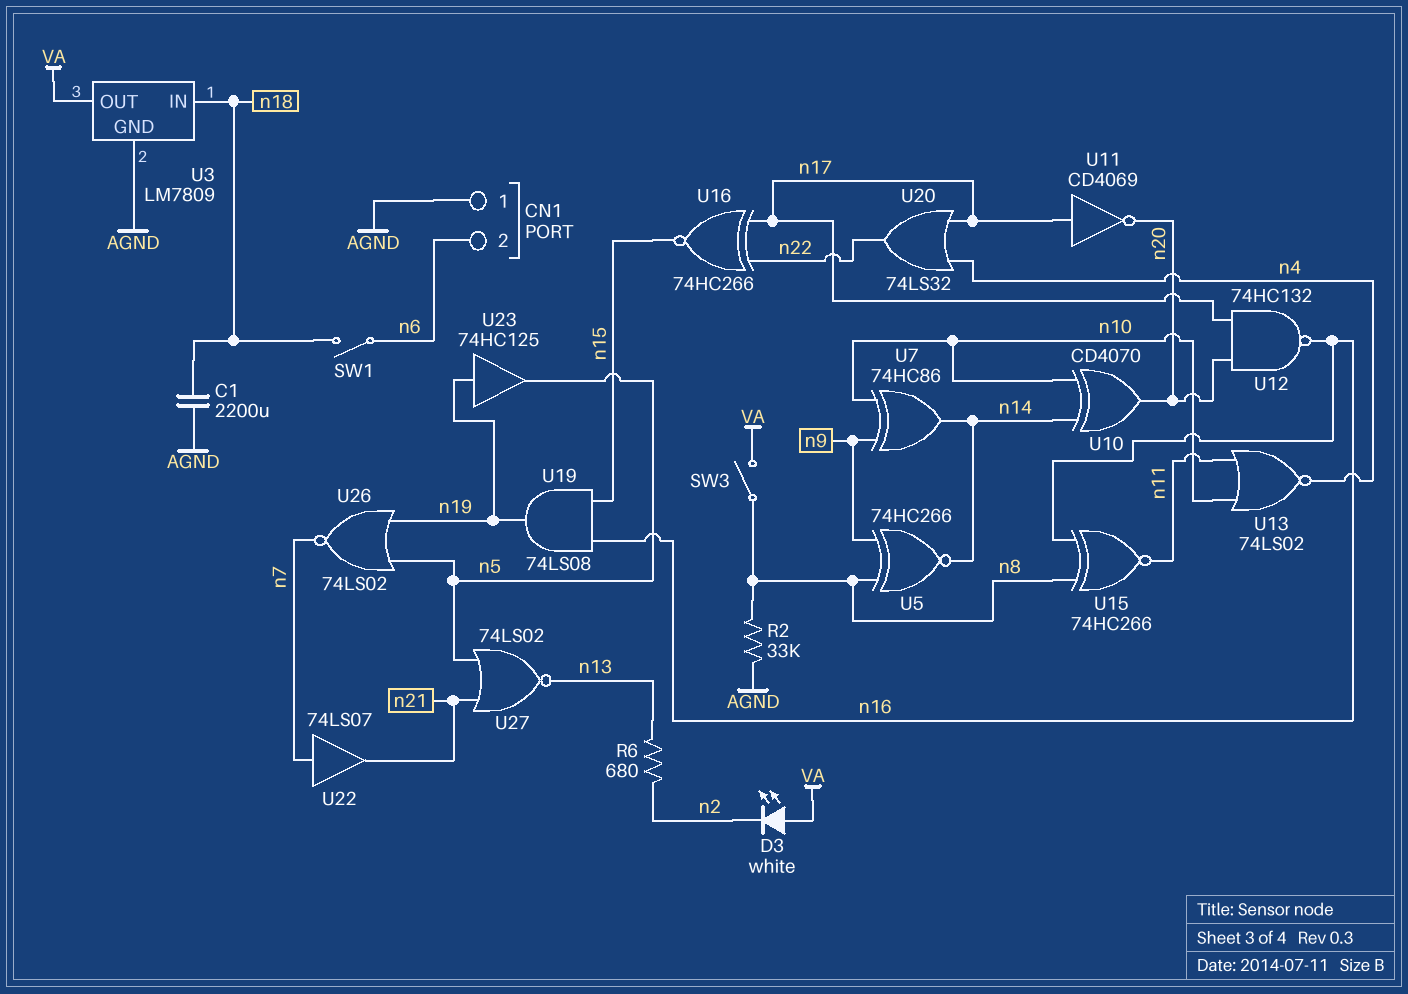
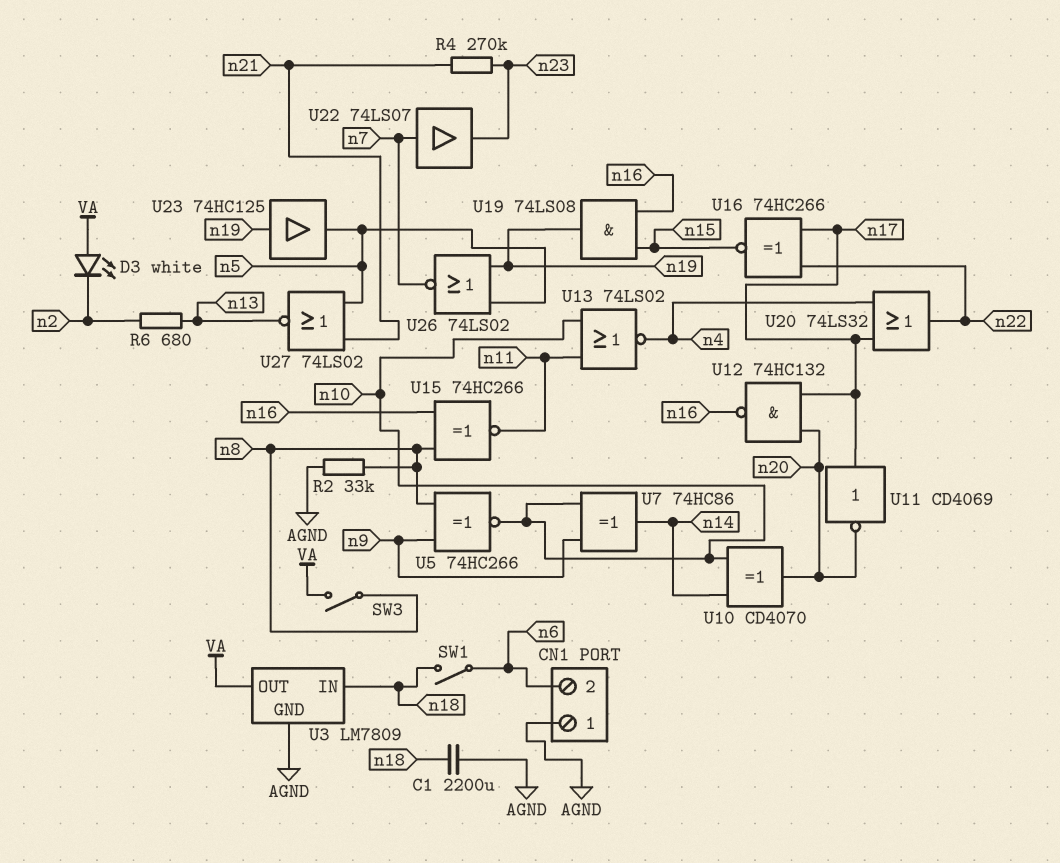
R4: none -> 270k (n21, n23)
U5: XNOR 74HC266 (in n8, in n9, out n14) -> XNOR 74HC266 (in n8, in n9, out n10)
U22: buffer 74LS07 (in n7, out n21) -> buffer 74LS07 (in n7, out n23)

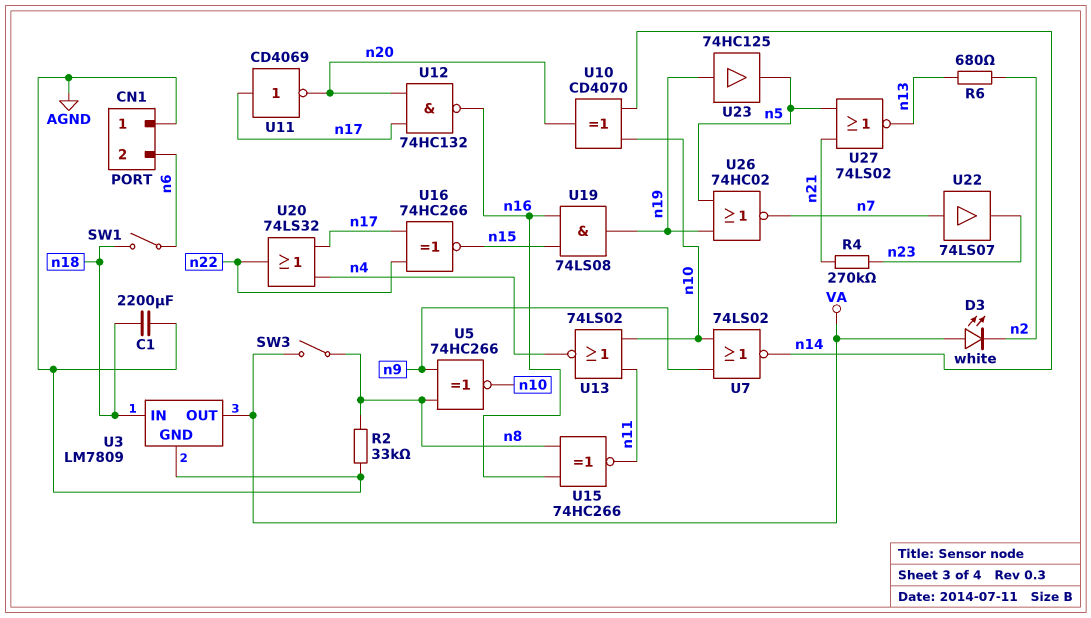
U7: XOR 74HC86 (in n9, in n10, out n14) -> NOR 74LS02 (in n9, in n10, out n14)
U26: NOR 74LS02 (in n5, in n19, out n7) -> NOR 74HC02 (in n5, in n19, out n7)

